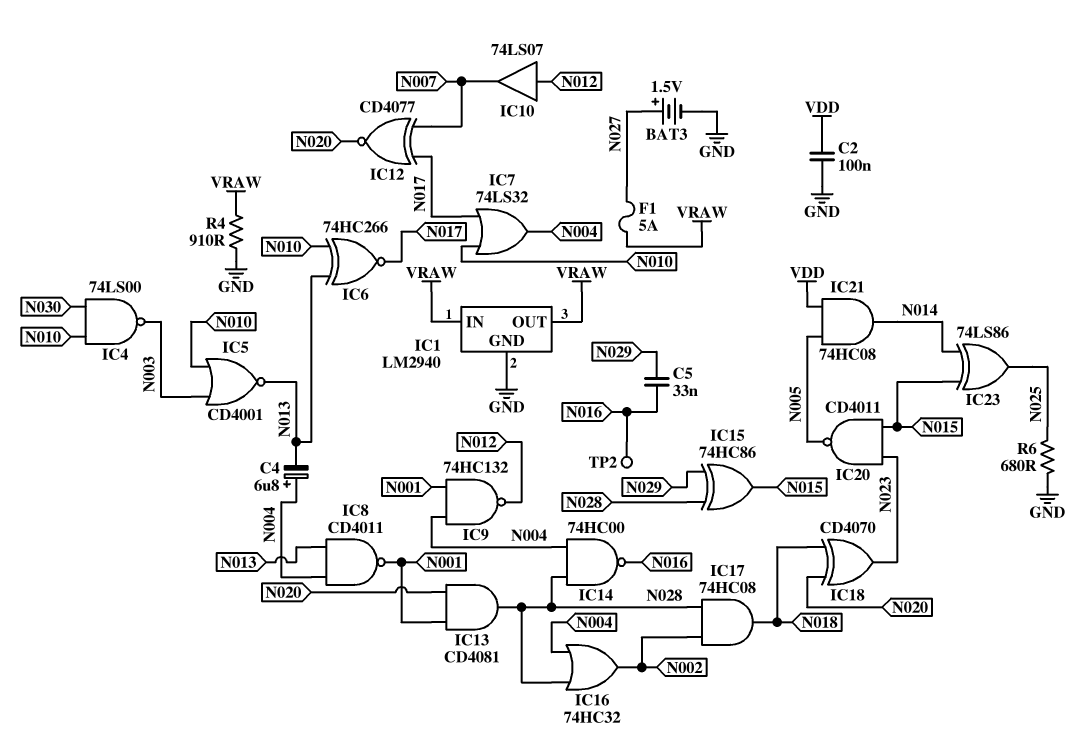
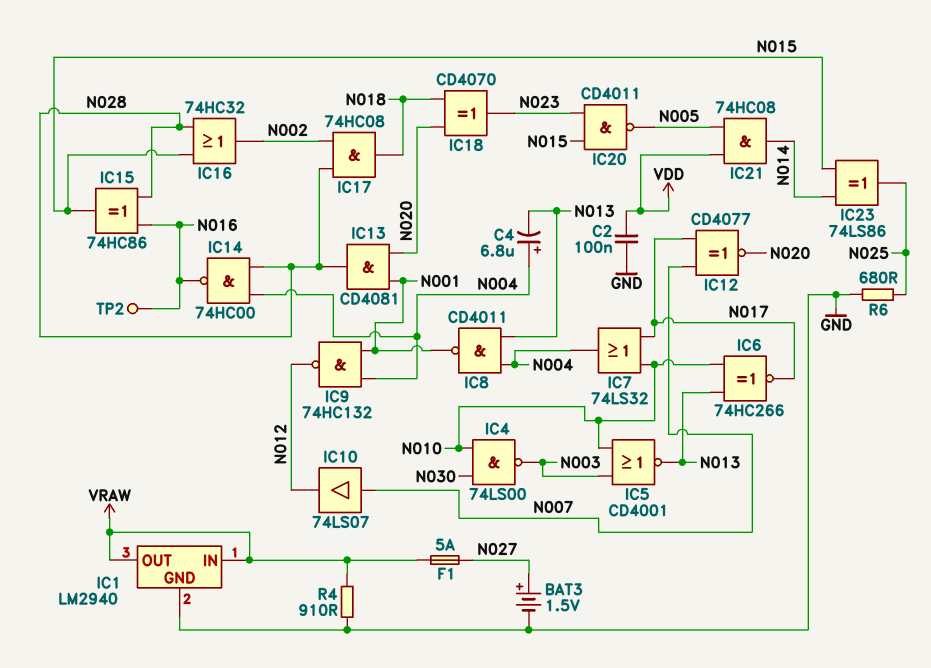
C5: 33nF (N016, N029) -> none
IC10: buffer 74LS07 (in N012, out N007) -> buffer 74LS07 (in N007, out N012)
IC15: XOR 74HC86 (in N028, in N029, out N015) -> XOR 74HC86 (in N016, in N028, out N015)
IC16: OR 74HC32 (in N004, in N028, out N002) -> OR 74HC32 (in N015, in N028, out N002)

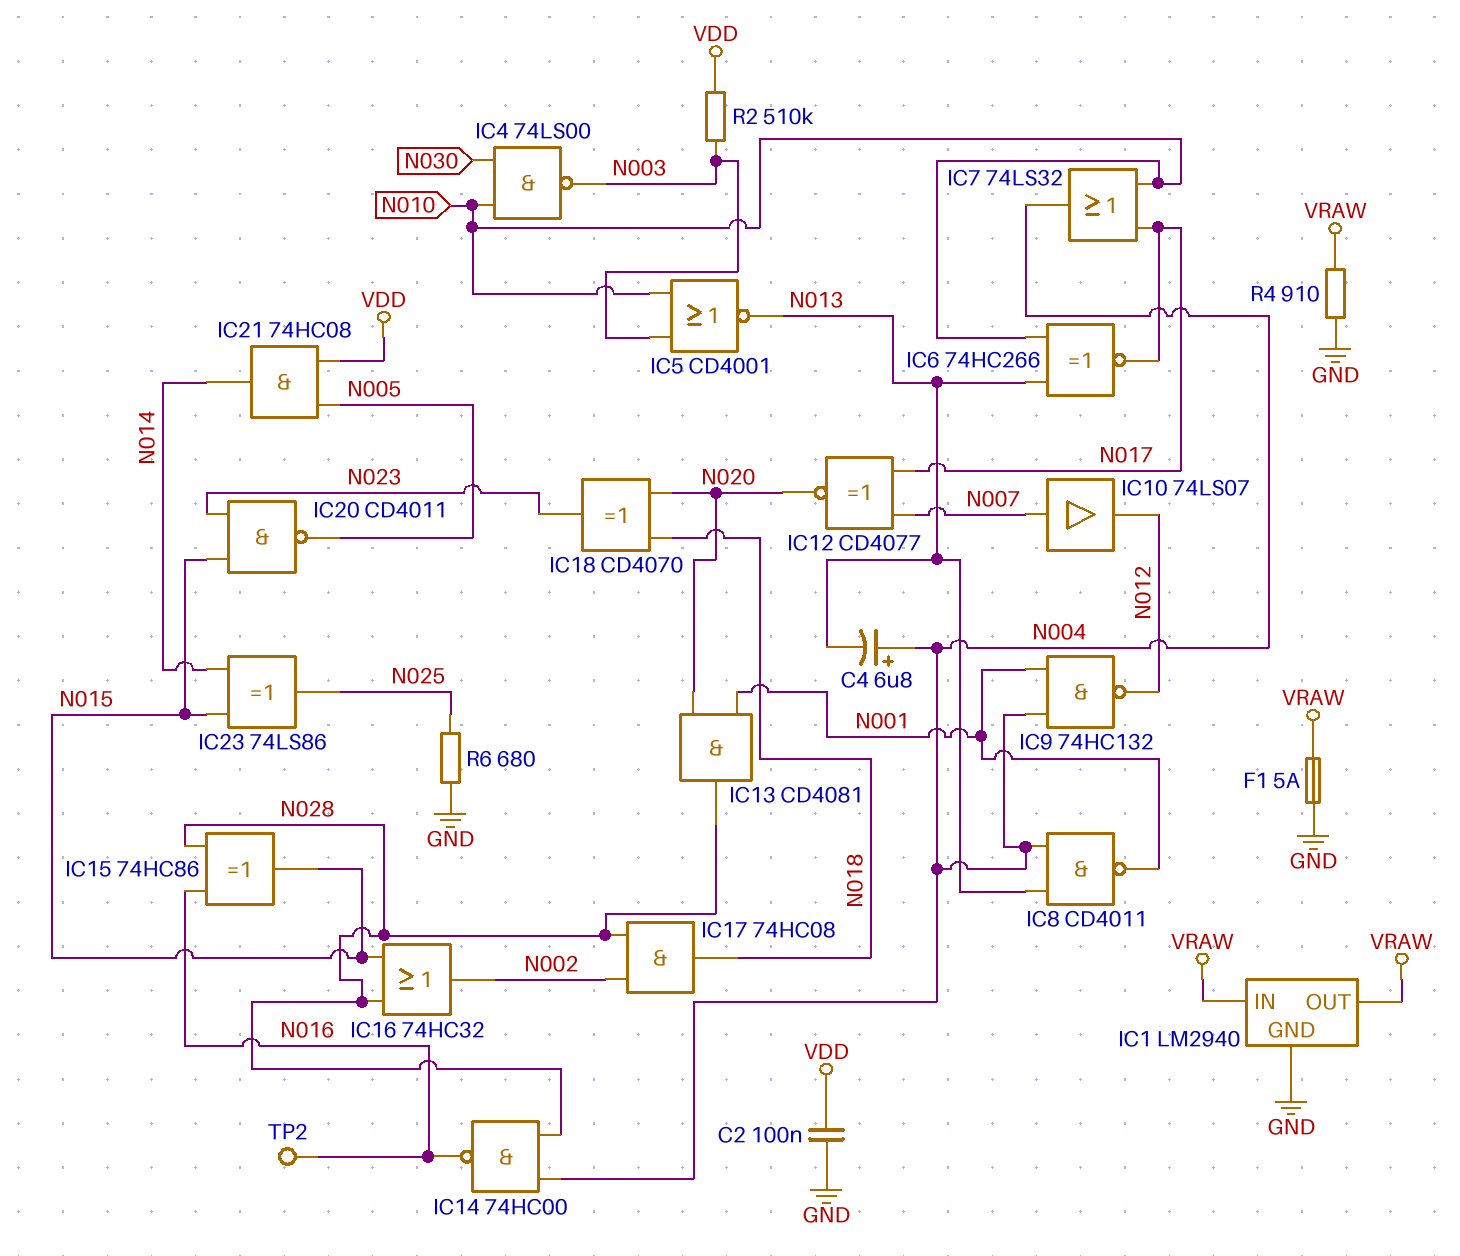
BAT3: 1.5V (plus N027, minus GND) -> none
F1: 5A (N027, VRAW) -> 5A (GND, VRAW)
R2: none -> 510k (N003, VDD)

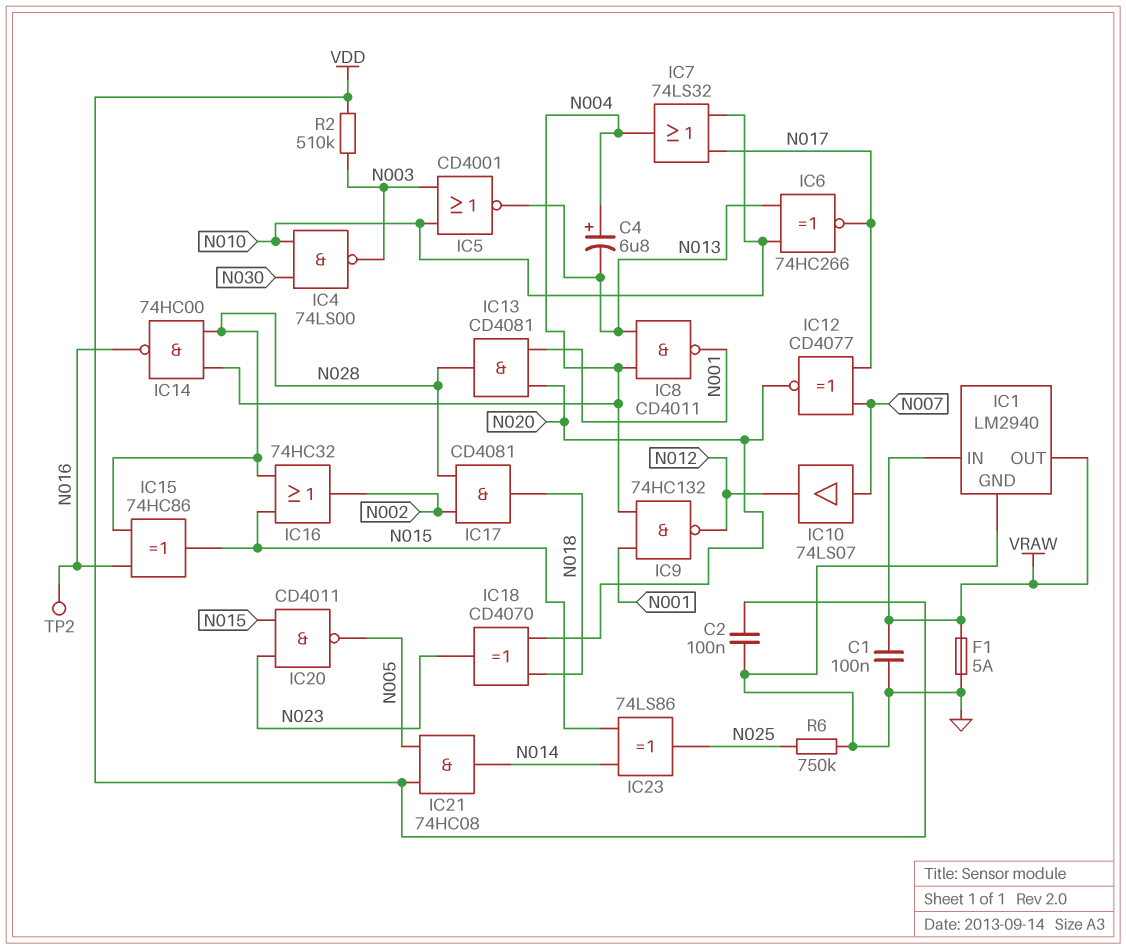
C1: none -> 100nF (GND, VRAW)
IC17: AND 74HC08 (in N002, in N028, out N018) -> AND CD4081 (in N002, in N028, out N018)
R4: 910 (GND, VRAW) -> none
R6: 680 (GND, N025) -> 750k (GND, N025)

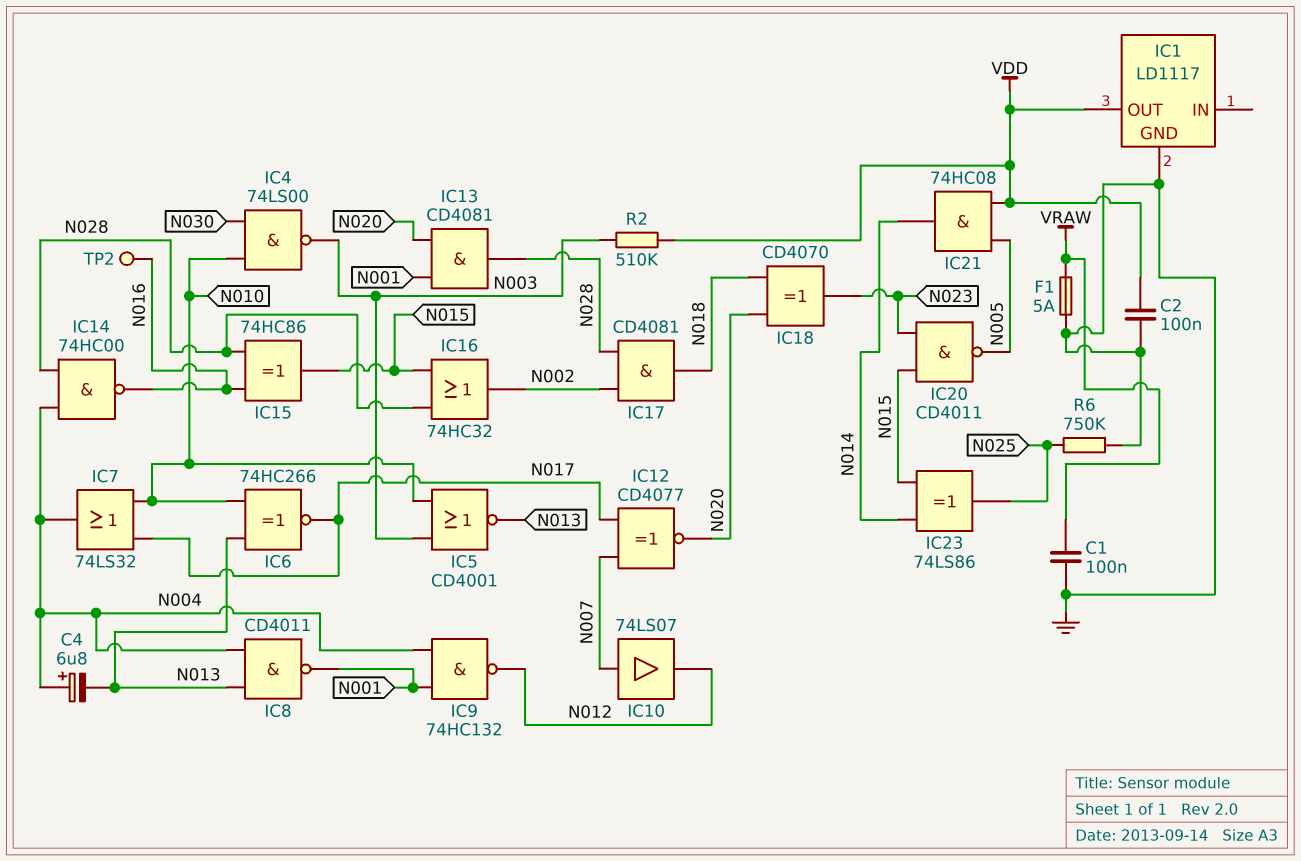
IC1: LM2940 -> LD1117
IC1 pin IN: VRAW -> none
IC1 pin OUT: VRAW -> VDD

